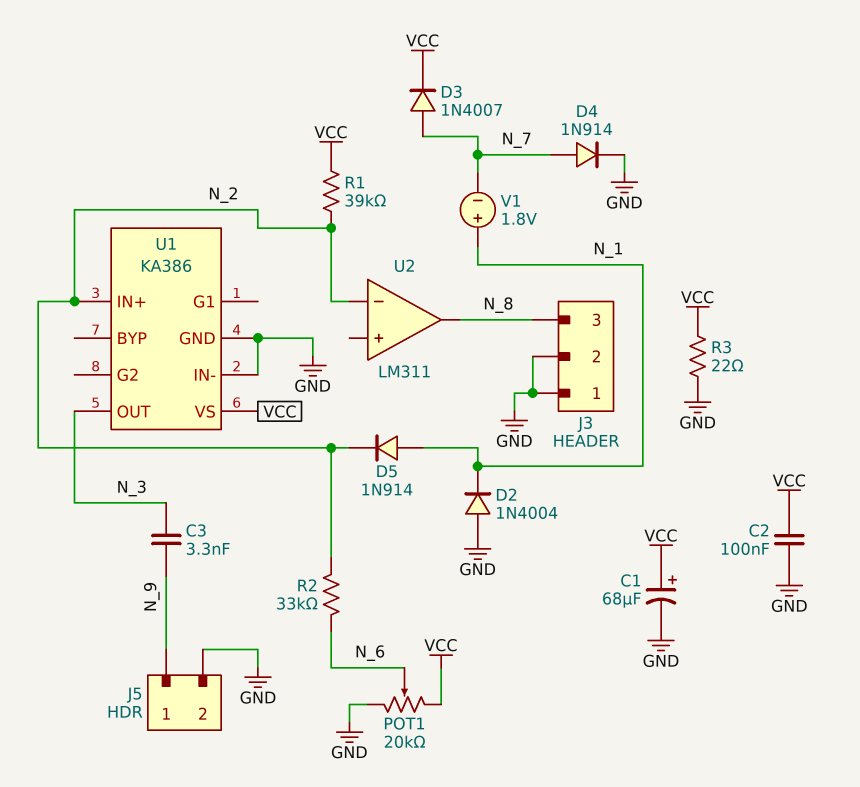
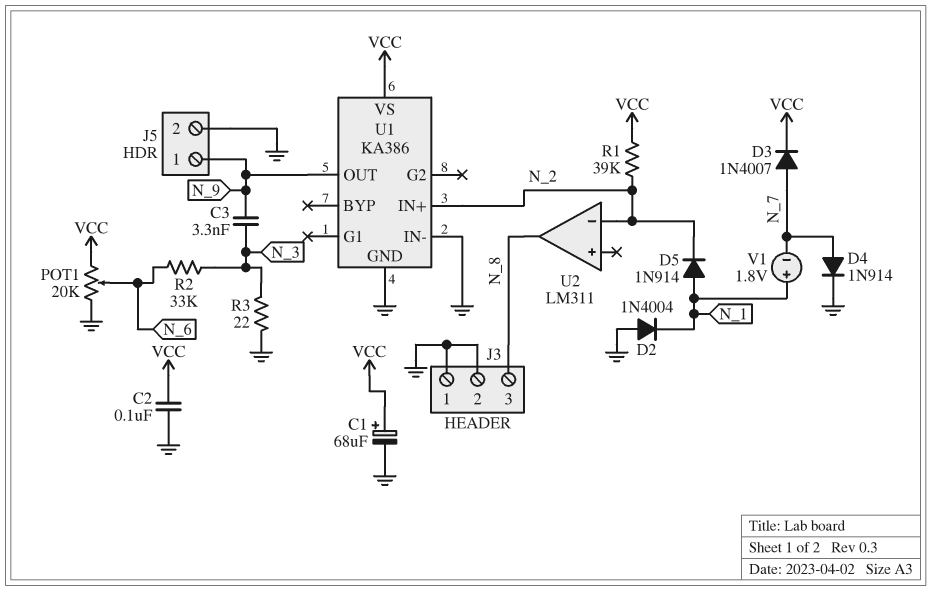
R2: 33k (N_2, N_6) -> 33k (N_3, N_6)
R3: 22 (GND, VCC) -> 22 (GND, N_3)
U1 pin OUT: N_3 -> N_9

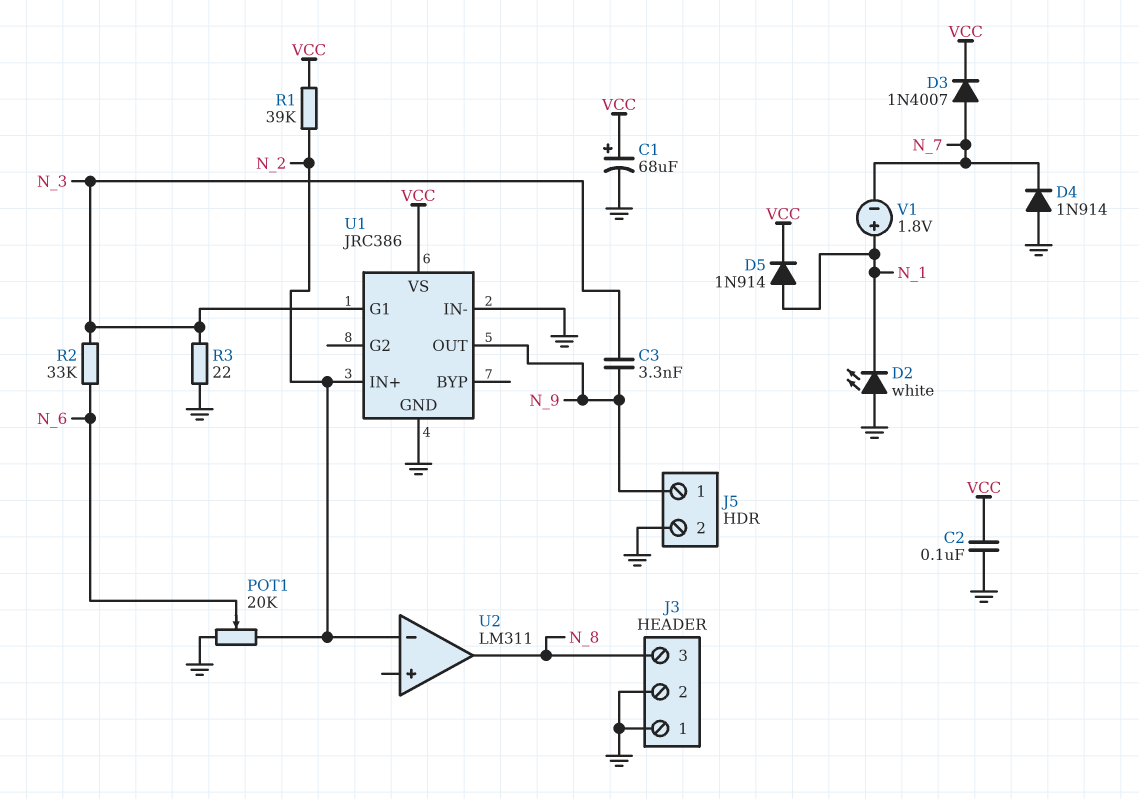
D2: diode 1N4004 (A GND, K N_1) -> LED white (A GND, K N_1)
D4: diode 1N914 (A N_7, K GND) -> diode 1N914 (A GND, K N_7)
D5: diode 1N914 (A N_1, K N_2) -> diode 1N914 (A N_1, K VCC)
POT1: 20k (GND, VCC, wiper N_6) -> 20k (GND, N_2, wiper N_6)
U1: KA386 -> JRC386
U1 pin G1: none -> N_3

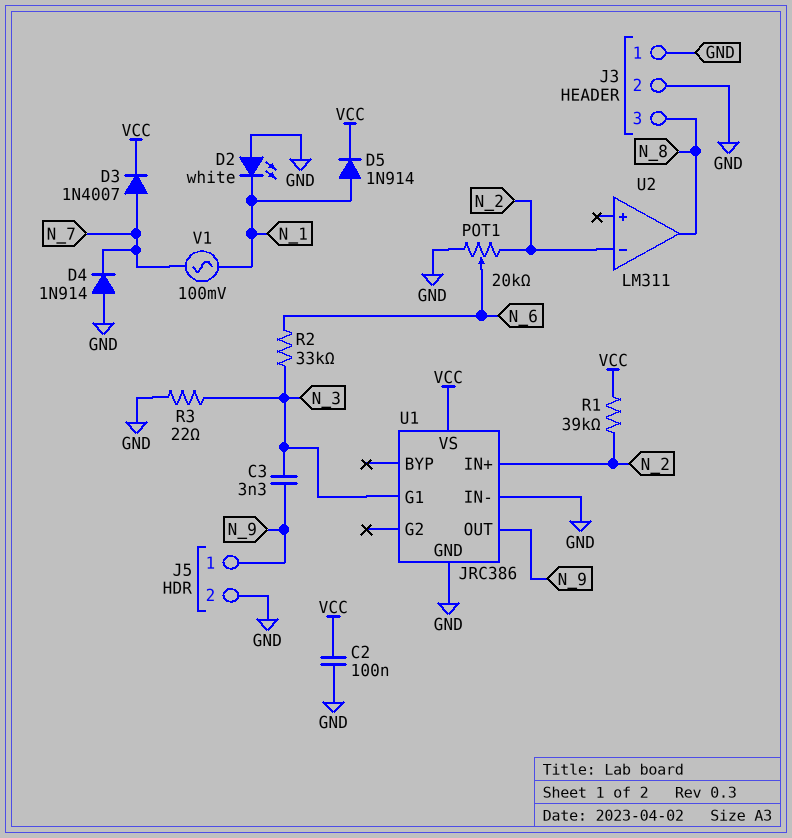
C1: 68uF (plus VCC, minus GND) -> none
V1: 1.8V (plus N_1, minus N_7) -> AC 100mV (N_1, N_7)

